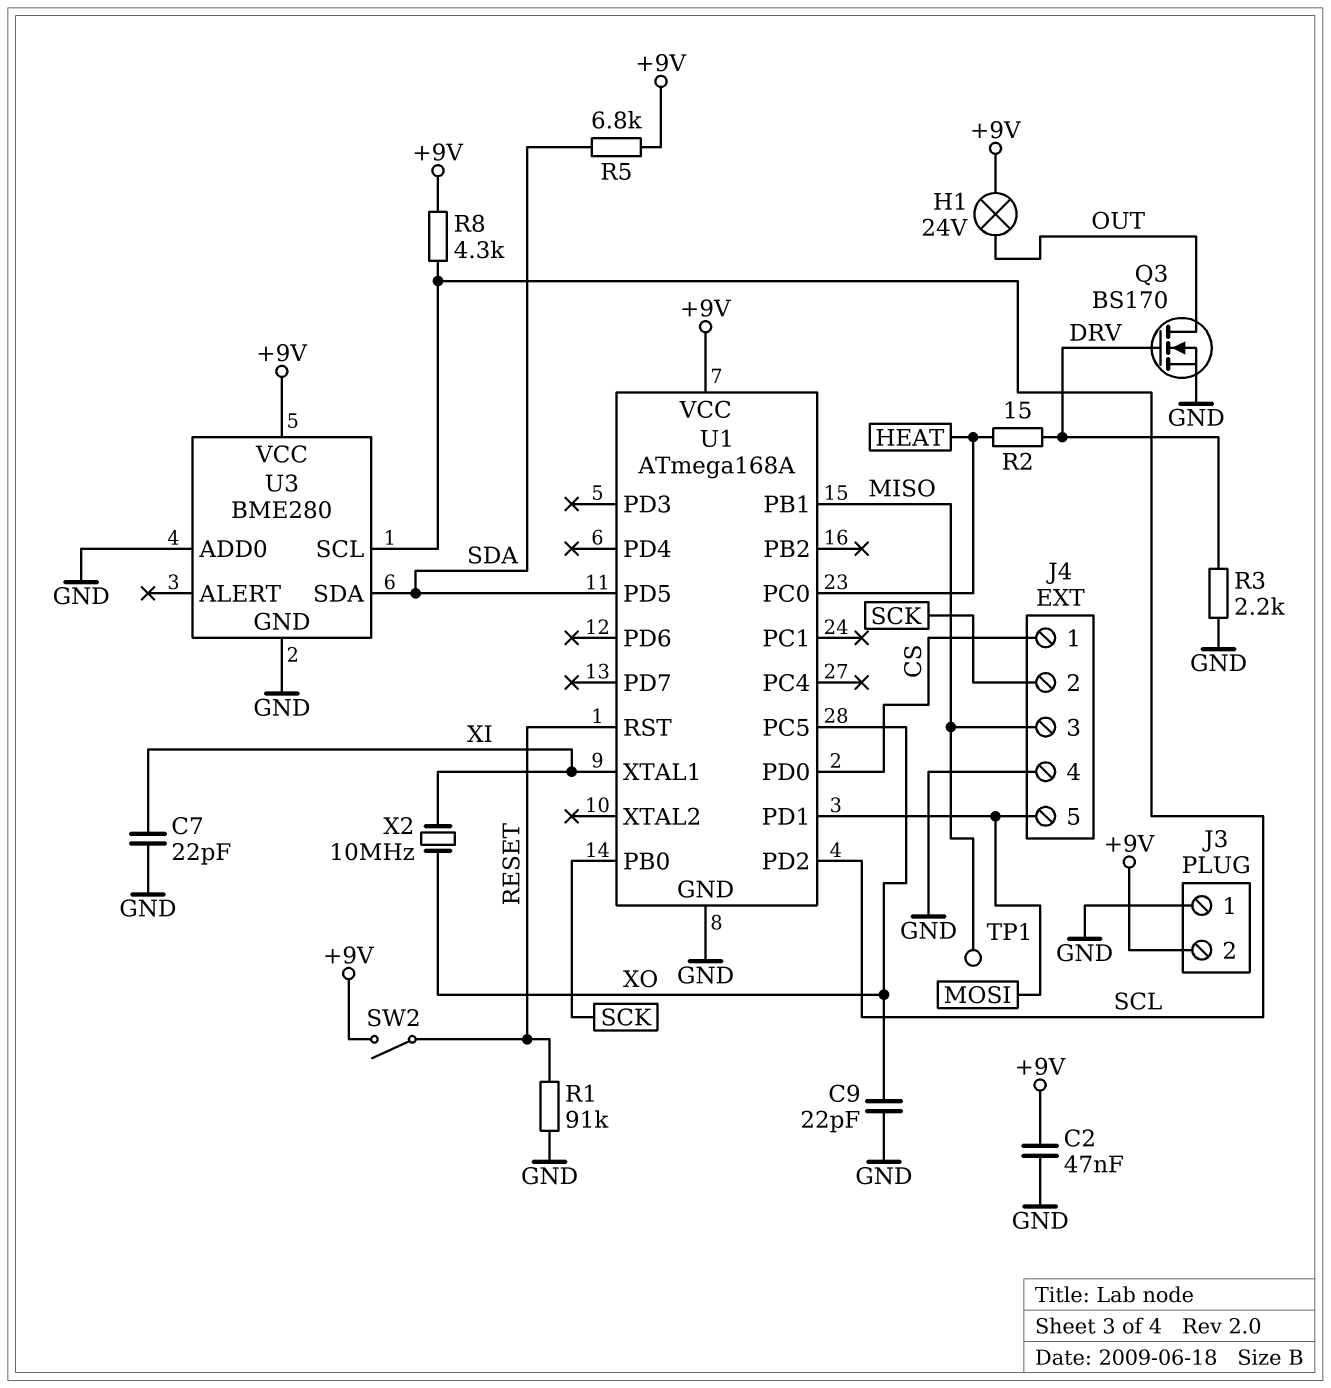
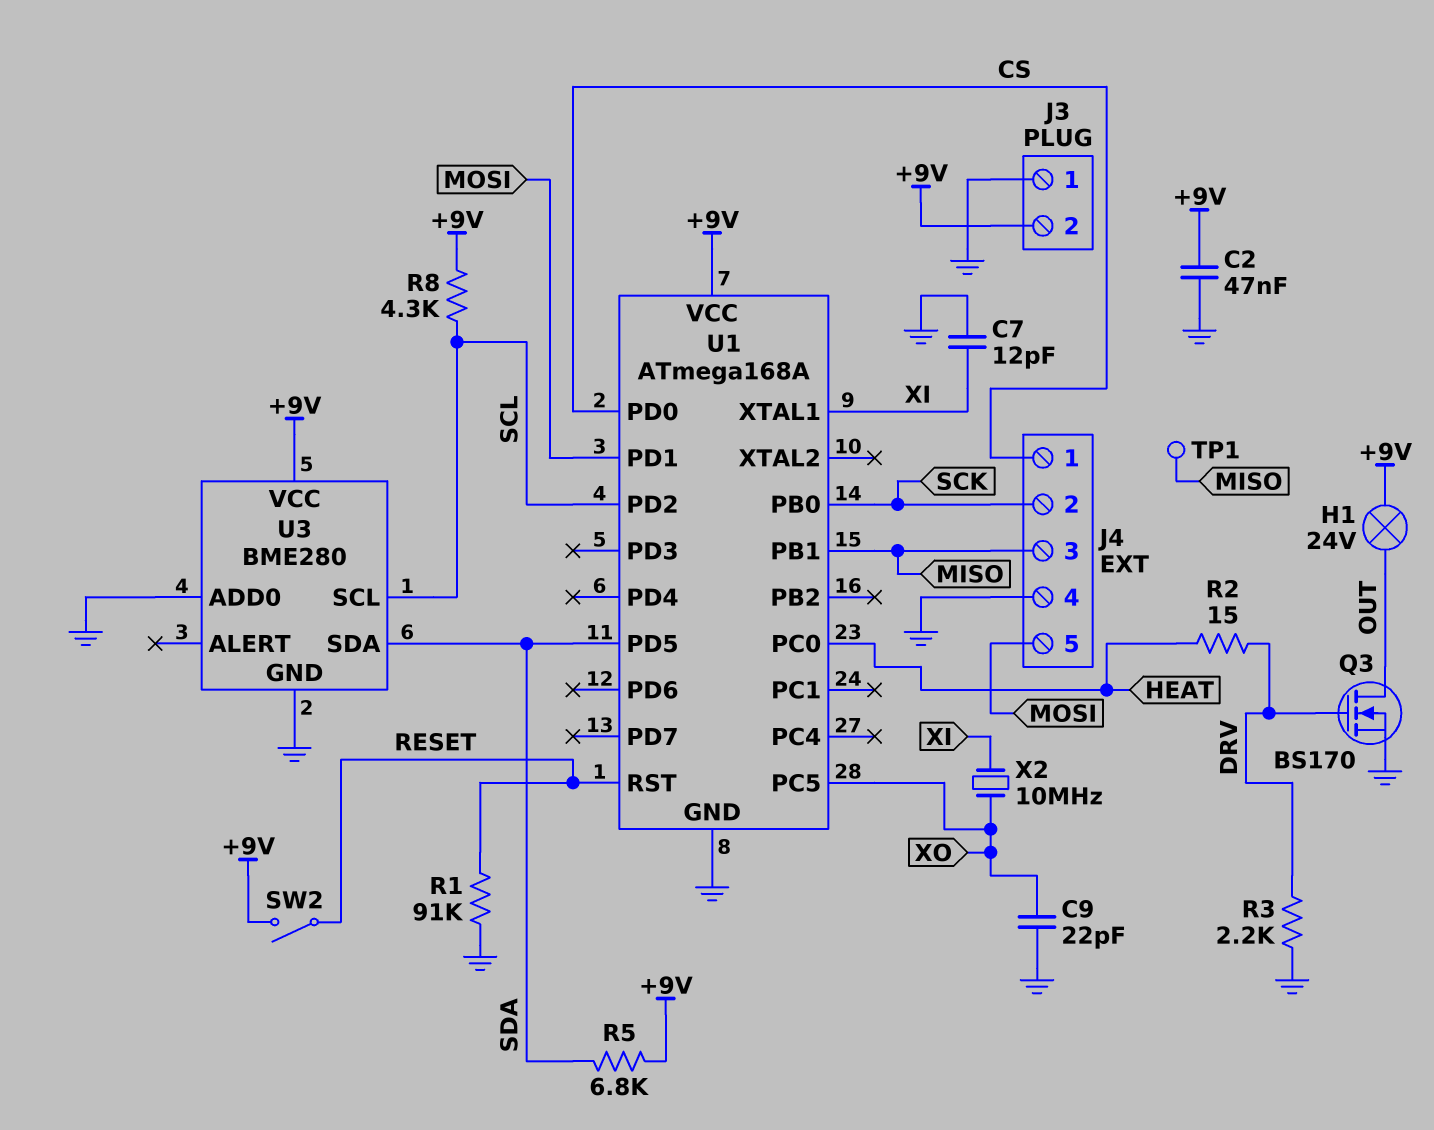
C7: 22pF (GND, XI) -> 12pF (GND, XI)

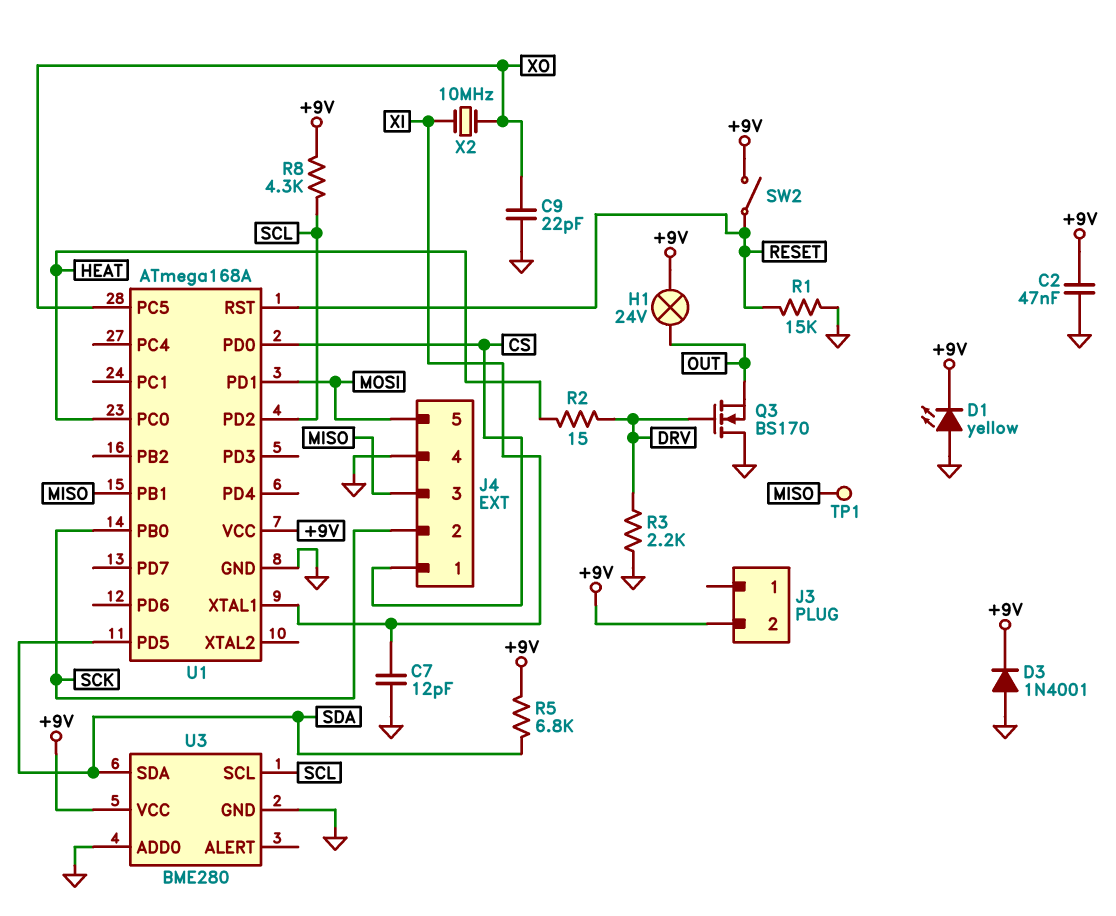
D1: none -> LED yellow (A GND, K +9V)
D3: none -> diode 1N4001 (A GND, K +9V)
J3 pin 1: GND -> none
Q3: NMOS BS170 (G DRV, D OUT, S GND) -> NMOS BS170 (G DRV, D GND, S OUT)
R1: 91k (GND, RESET) -> 15k (GND, RESET)

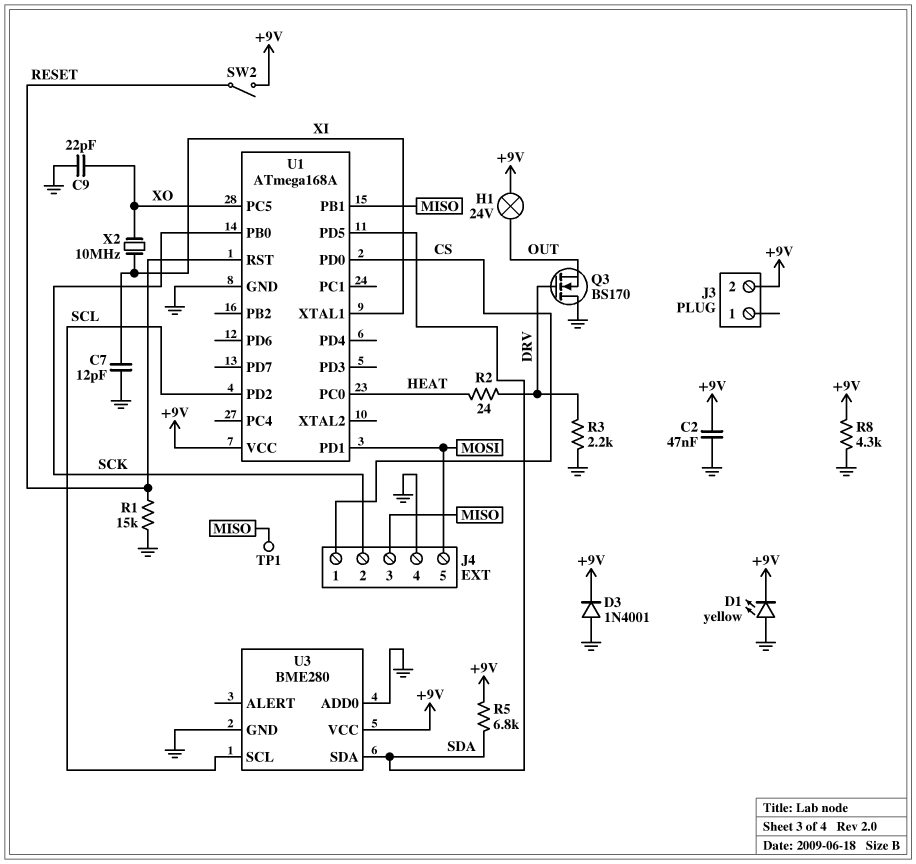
R2: 15 (DRV, HEAT) -> 24 (DRV, HEAT)
R8: 4.3k (+9V, SCL) -> 4.3k (+9V, GND)

